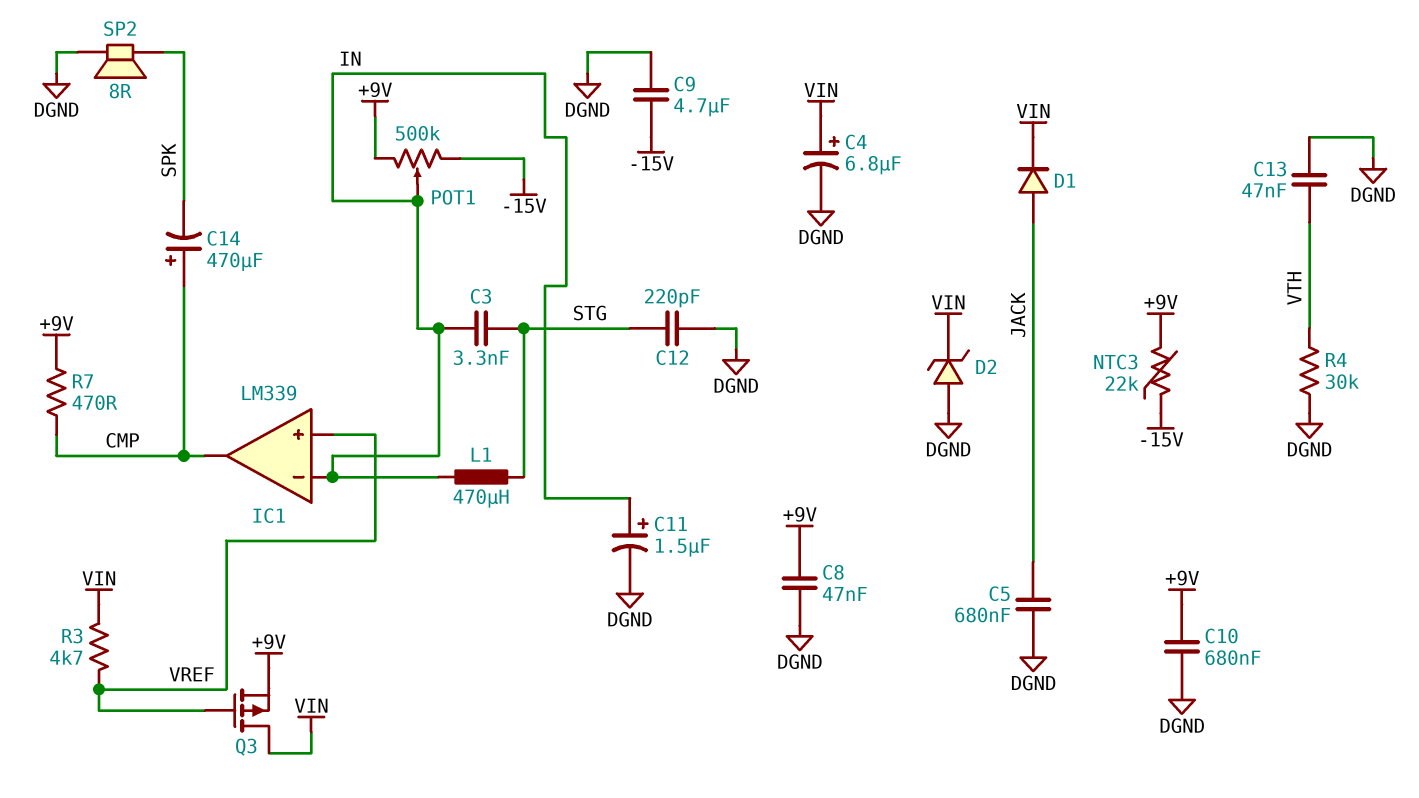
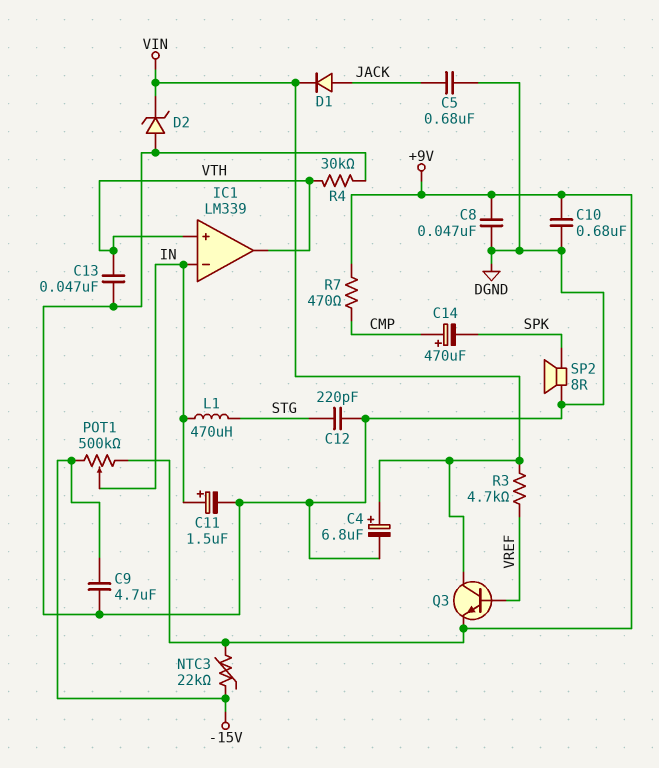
C3: 3.3nF (IN, STG) -> none
IC1 pin in+: VREF -> VTH
IC1 pin out: CMP -> VTH
Q3: PMOS (G VREF, D VIN, S +9V) -> NPN (B VREF, C VIN, E +9V)

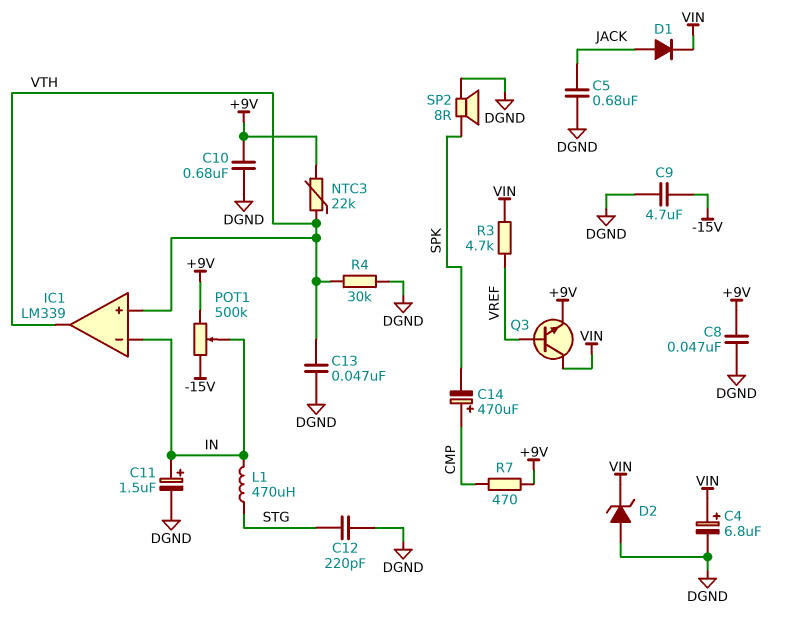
NTC3: 22k (+9V, -15V) -> 22k (+9V, VTH)

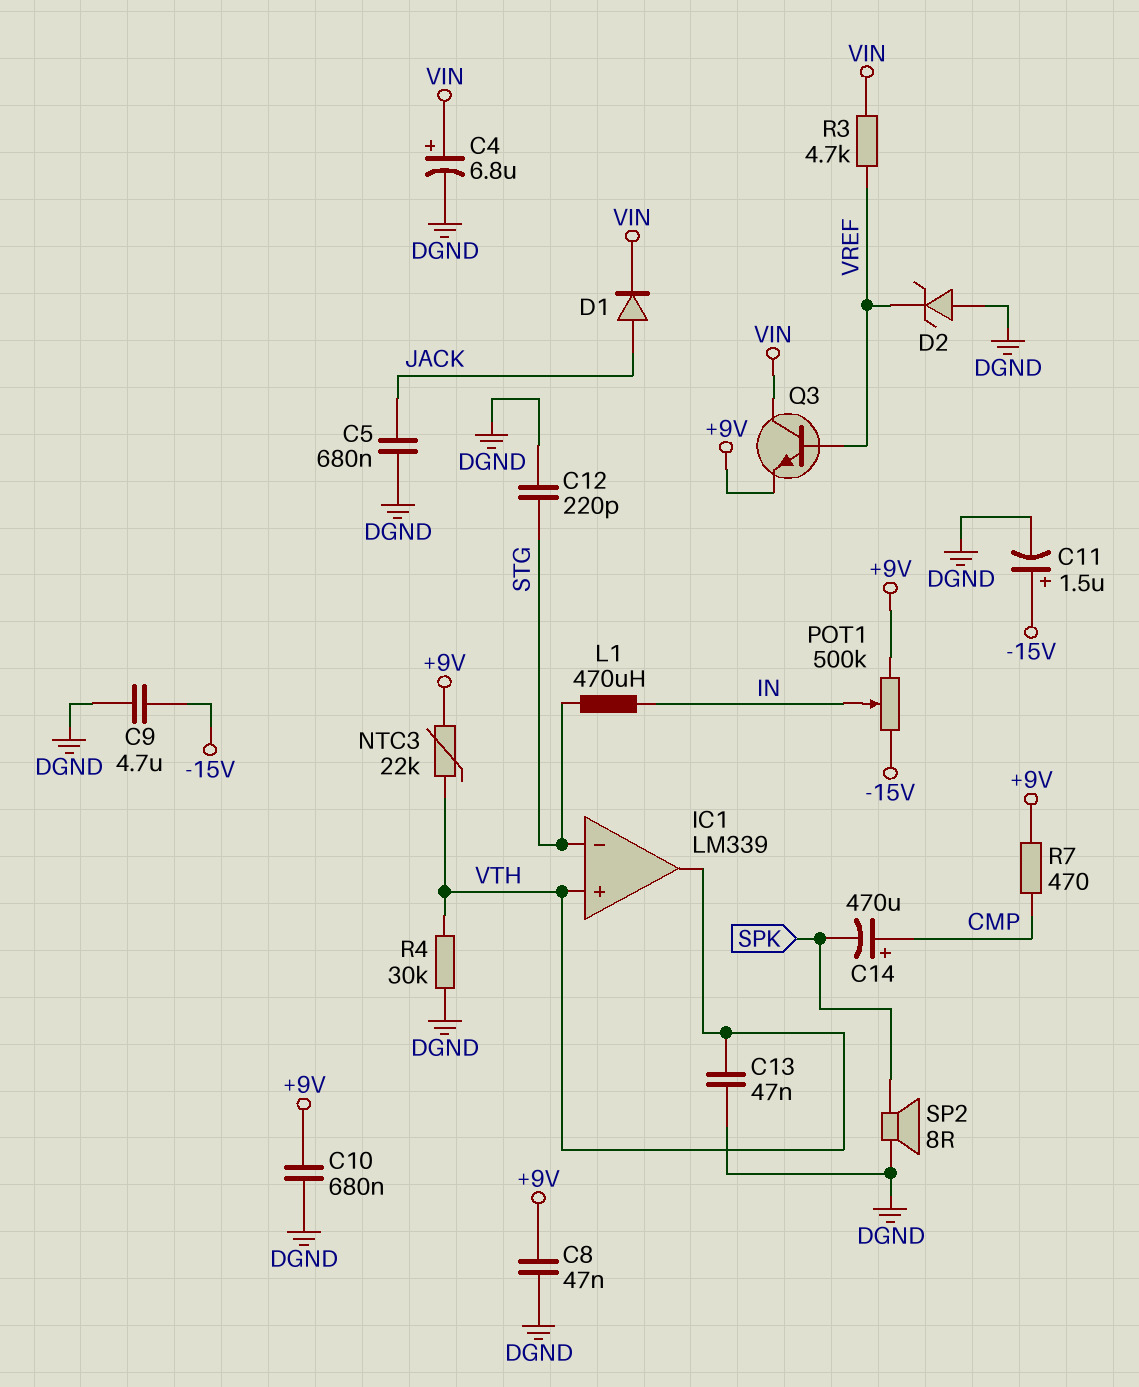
C11: 1.5uF (plus IN, minus DGND) -> 1.5uF (plus -15V, minus DGND)
D2: zener (A DGND, K VIN) -> zener (A DGND, K VREF)
IC1 pin in-: IN -> STG

